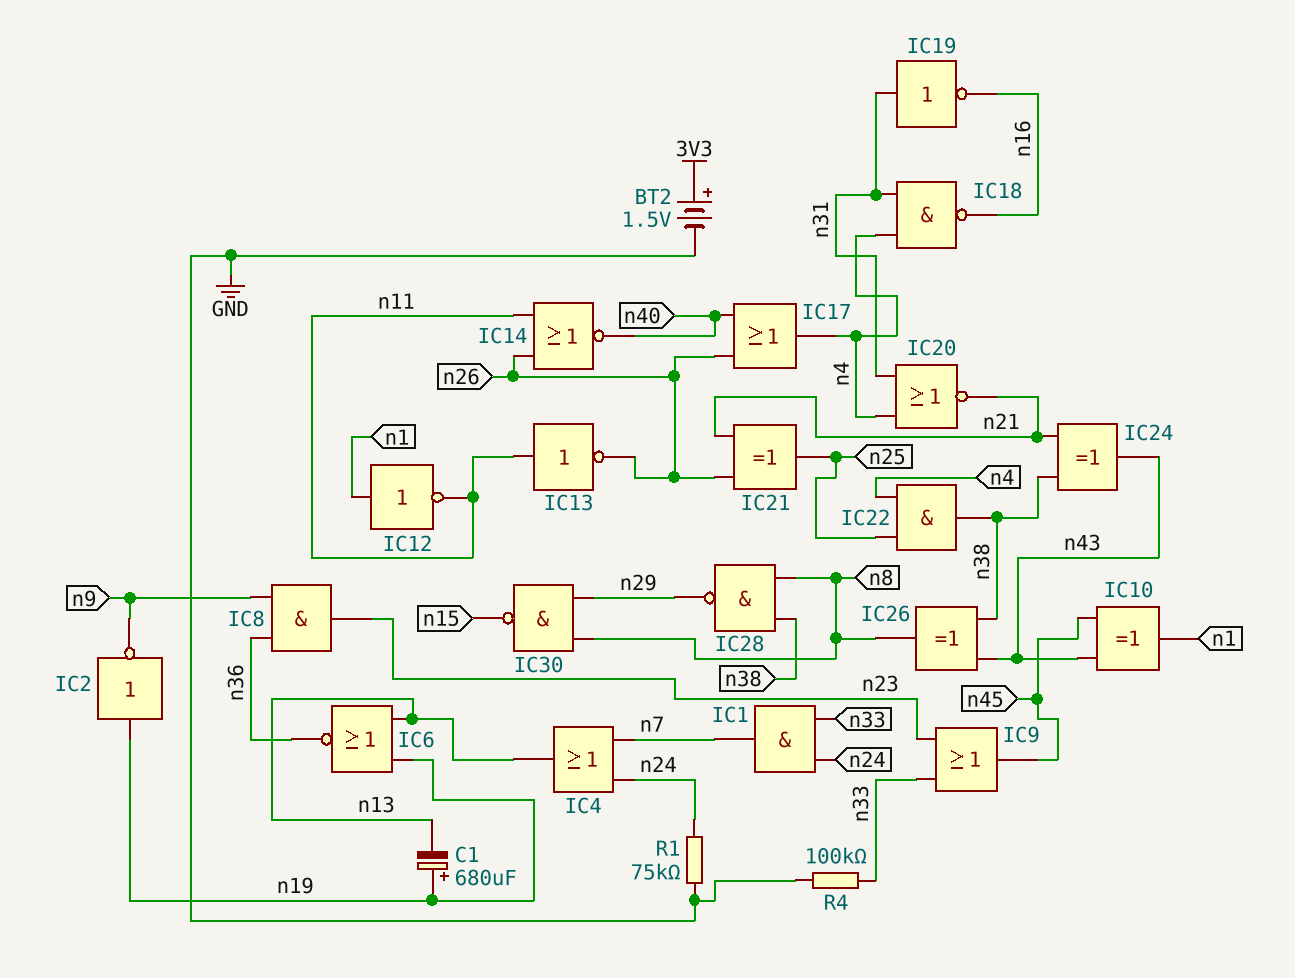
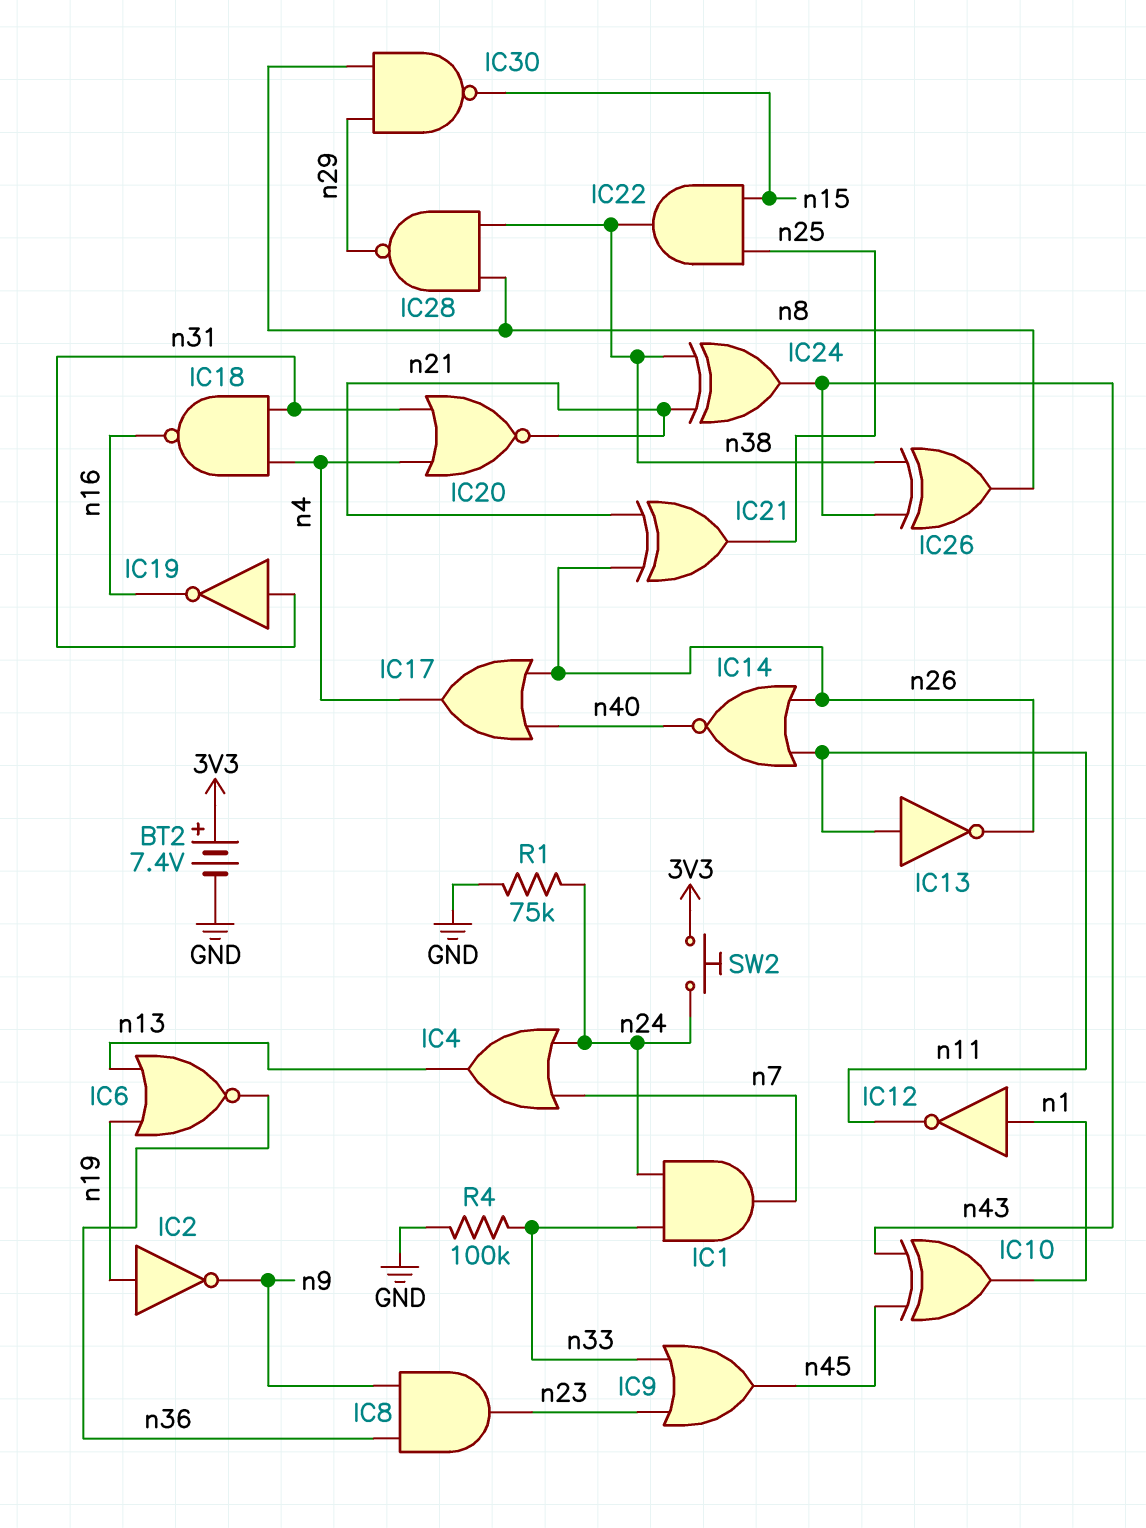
BT2: 1.5V (plus 3V3, minus GND) -> 7.4V (plus 3V3, minus GND)
C1: 680uF (plus n19, minus n13) -> none
IC22: AND (in n4, in n25, out n38) -> AND (in n15, in n25, out n38)
SW2: none -> button (3V3, n24)

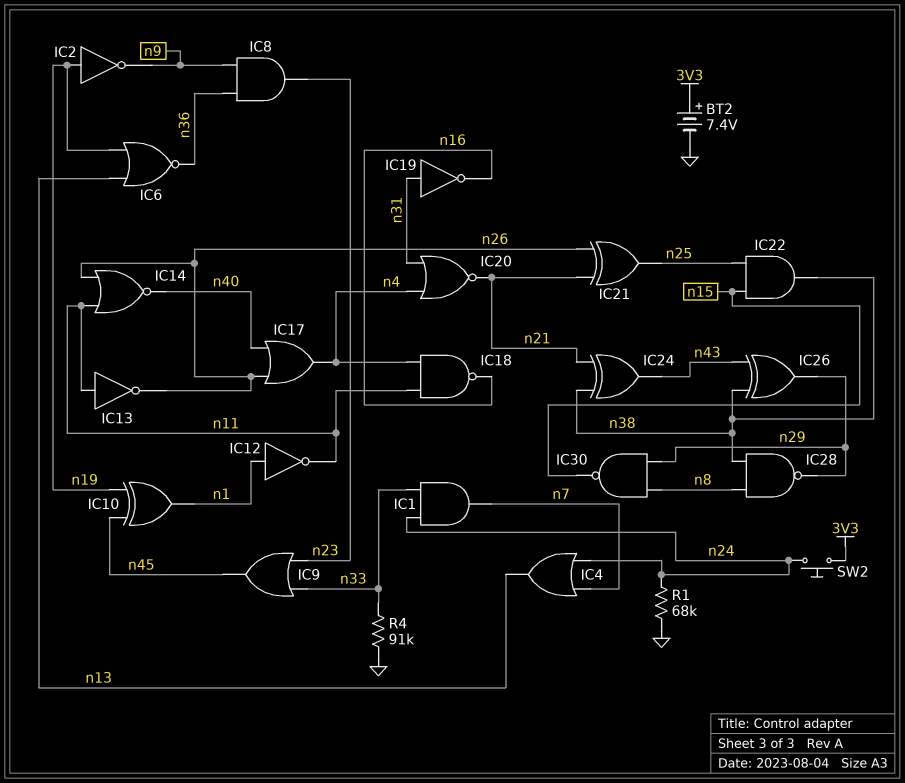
IC10: XOR (in n43, in n45, out n1) -> XOR (in n19, in n45, out n1)
IC18: NAND (in n4, in n31, out n16) -> NAND (in n4, in n11, out n16)
IC26: XOR (in n38, in n43, out n8) -> XOR (in n38, in n43, out n29)
R1: 75k (GND, n24) -> 68k (GND, n24)
R4: 100k (GND, n33) -> 91k (GND, n33)

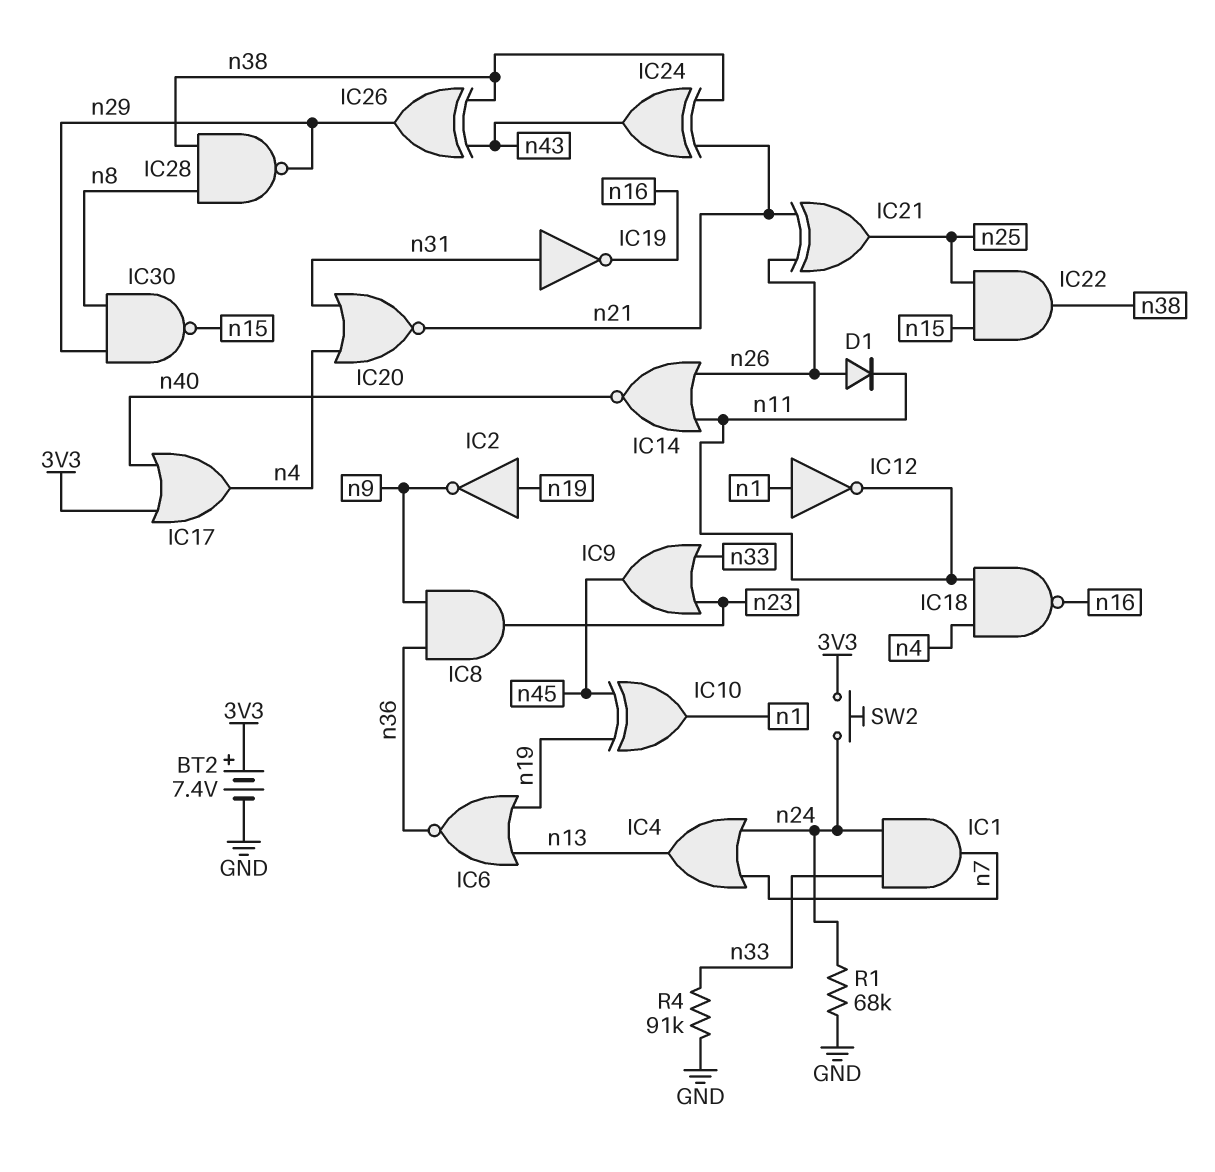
D1: none -> diode (A n26, K n11)
IC13: NOT (in n11, out n26) -> none
IC17: OR (in n26, in n40, out n4) -> OR (in 3V3, in n40, out n4)

